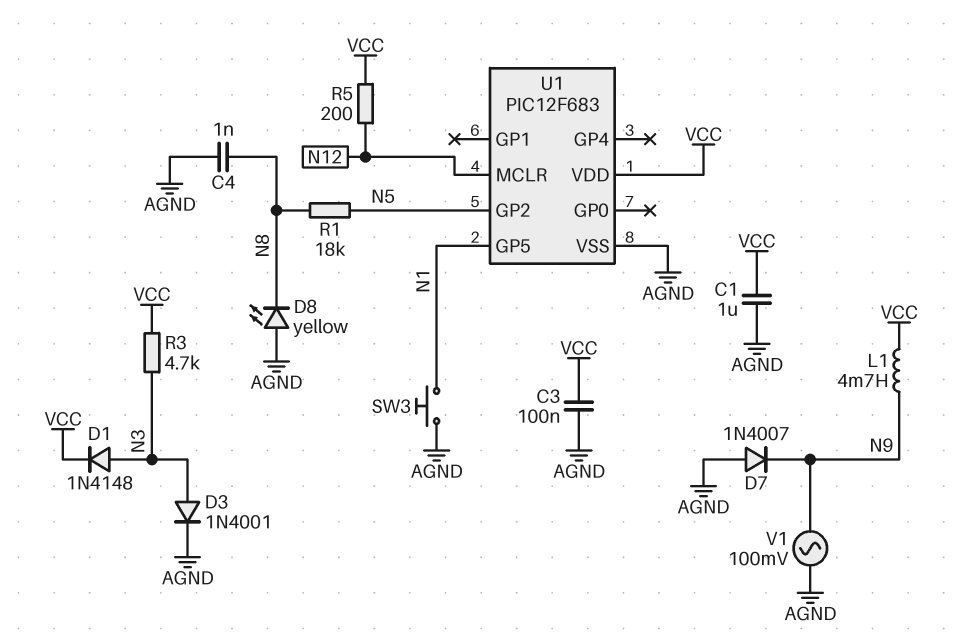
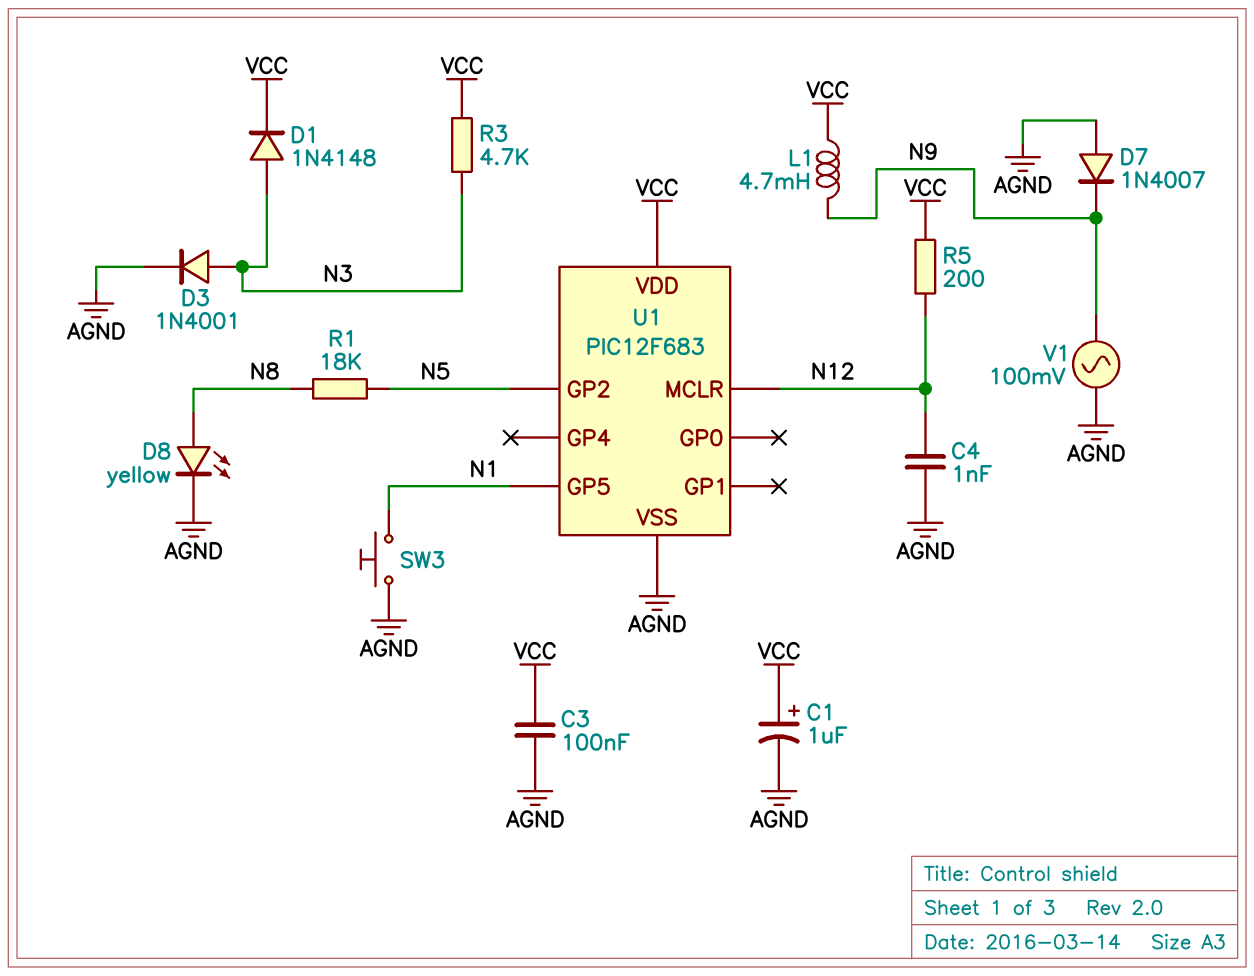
C1: 1uF (AGND, VCC) -> 1uF (plus VCC, minus AGND)
C4: 1nF (AGND, N8) -> 1nF (AGND, N12)
D8: LED yellow (A AGND, K N8) -> LED yellow (A N8, K AGND)

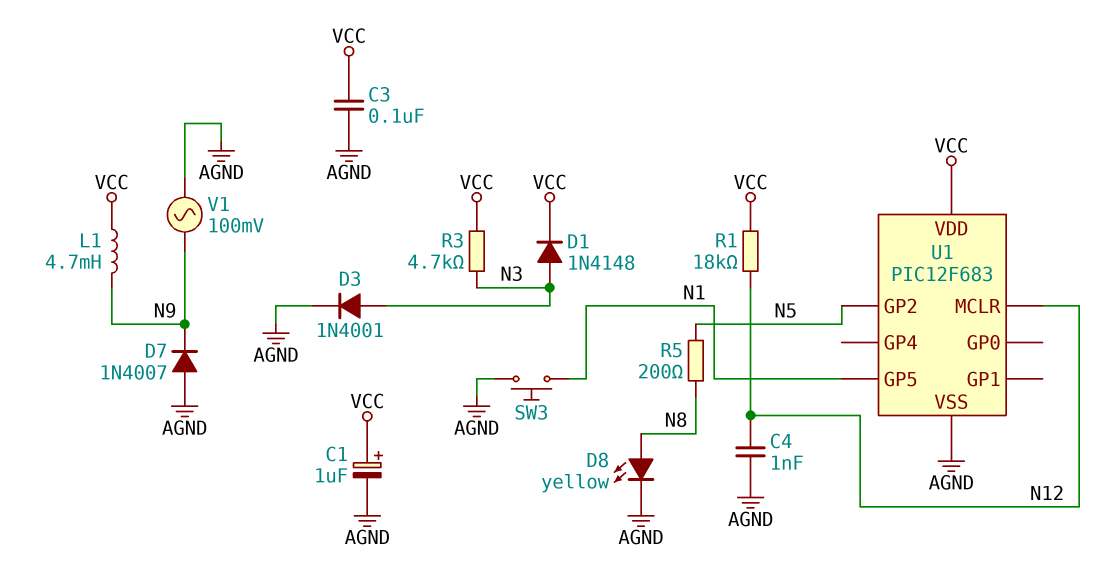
R1: 18k (N5, N8) -> 18k (N12, VCC)
R5: 200 (N12, VCC) -> 200 (N5, N8)

